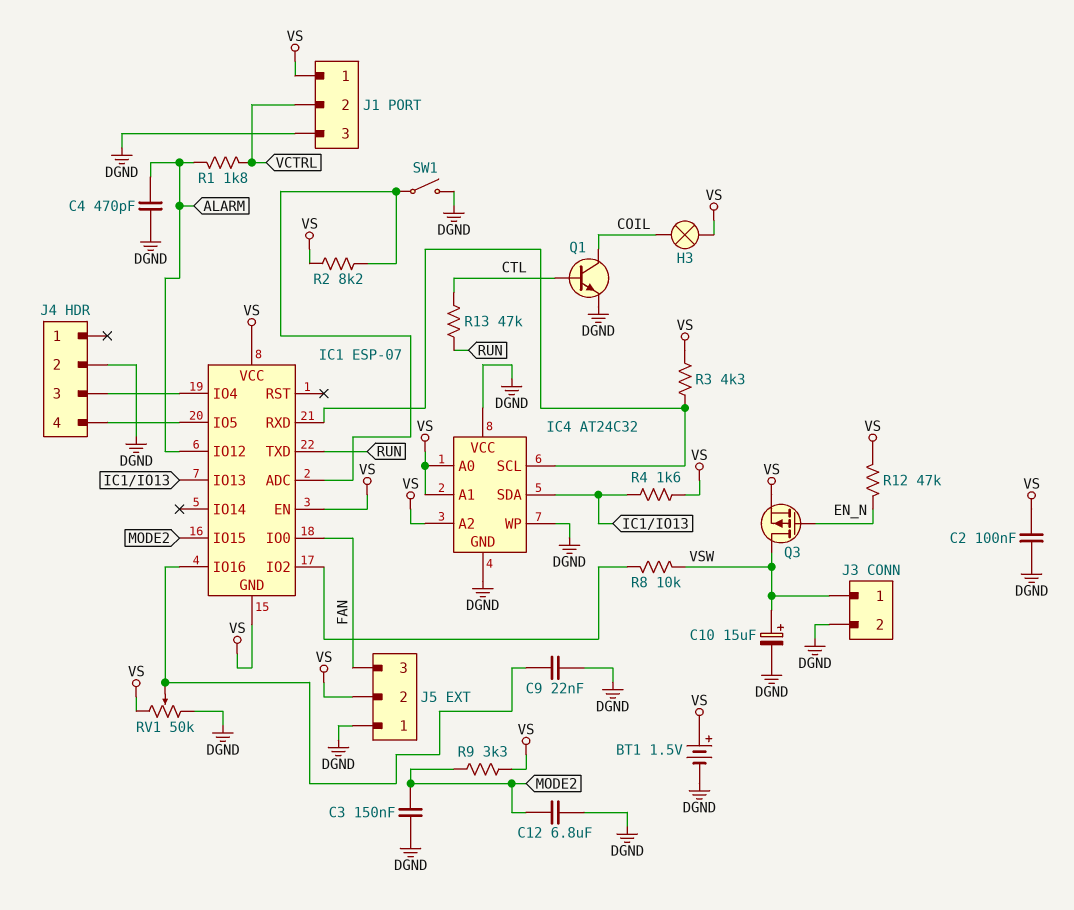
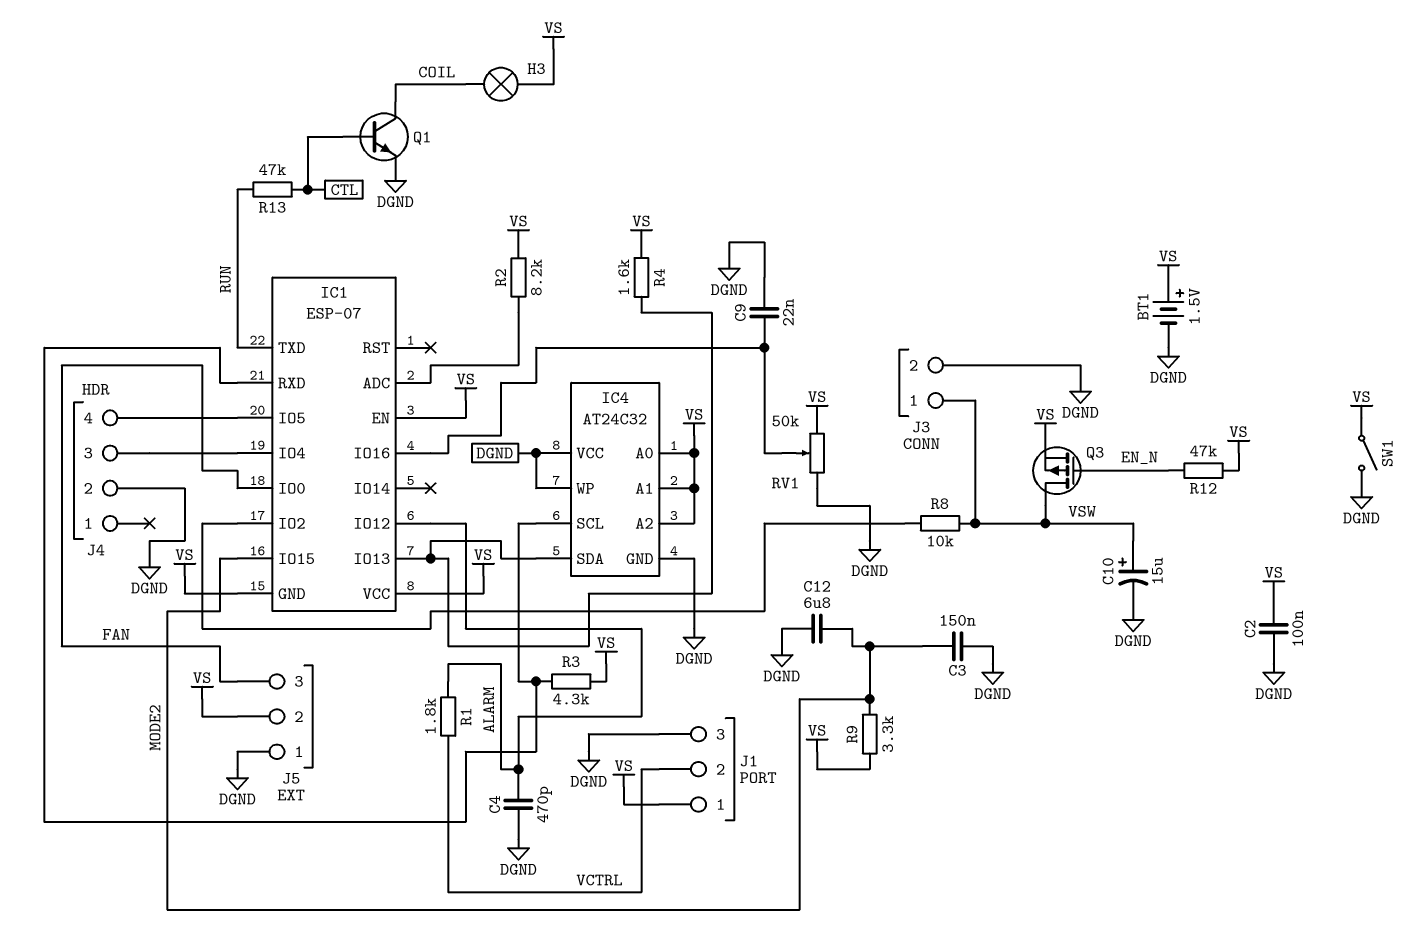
SW1: switch (DGND, IC1/ADC) -> switch (DGND, VS)

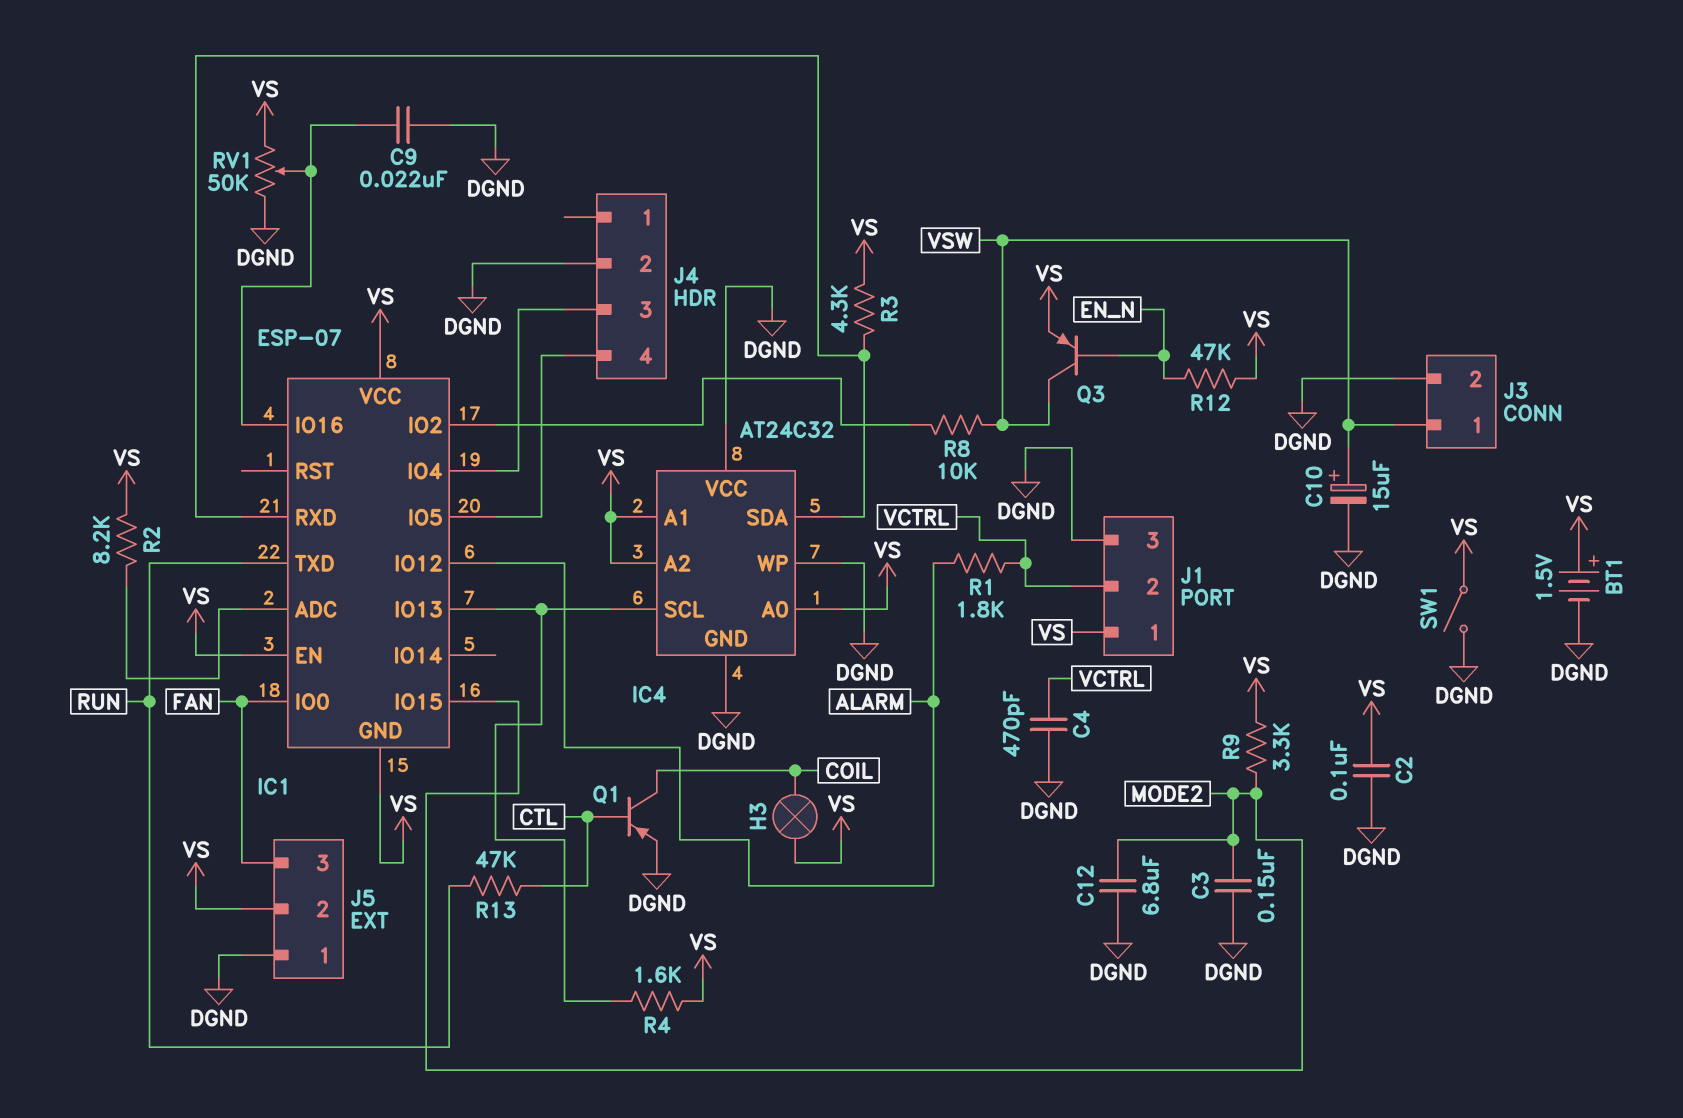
C4: 470pF (ALARM, DGND) -> 470pF (DGND, VCTRL)
IC4 pin SCL: IC1/RXD -> IC1/IO13
IC4 pin SDA: IC1/IO13 -> IC1/RXD
Q1: NPN (B CTL, C COIL, E DGND) -> PNP (B CTL, C COIL, E DGND)
Q3: PMOS (G EN_N, D VSW, S VS) -> PNP (B EN_N, C VSW, E VS)

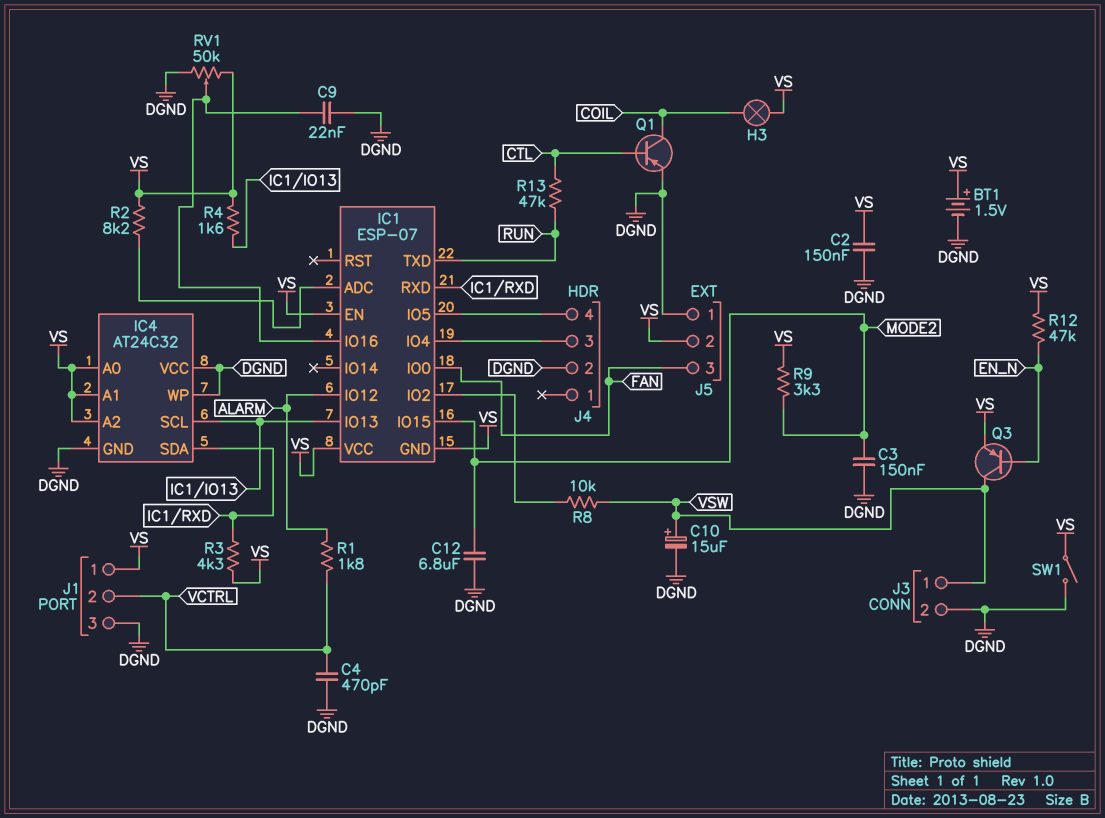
C2: 100nF (DGND, VS) -> 150nF (DGND, VS)

